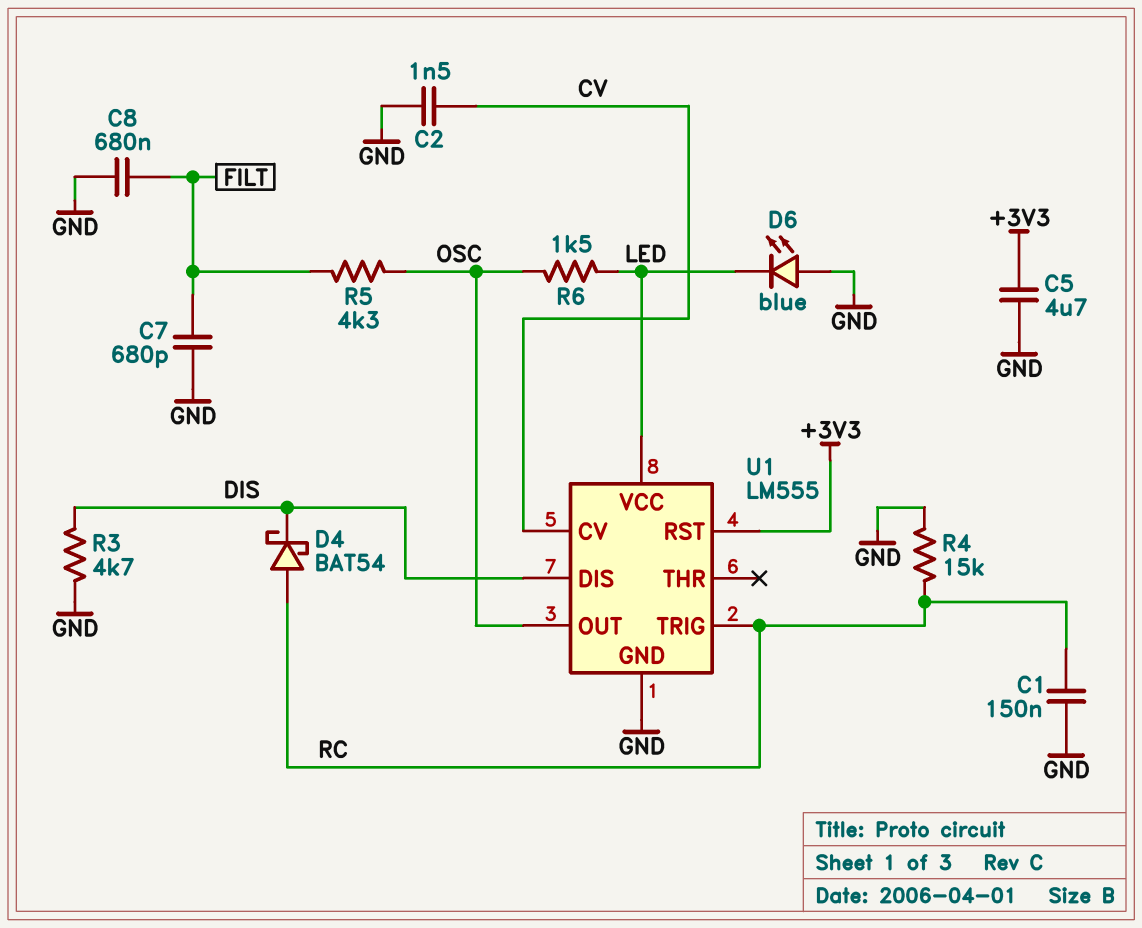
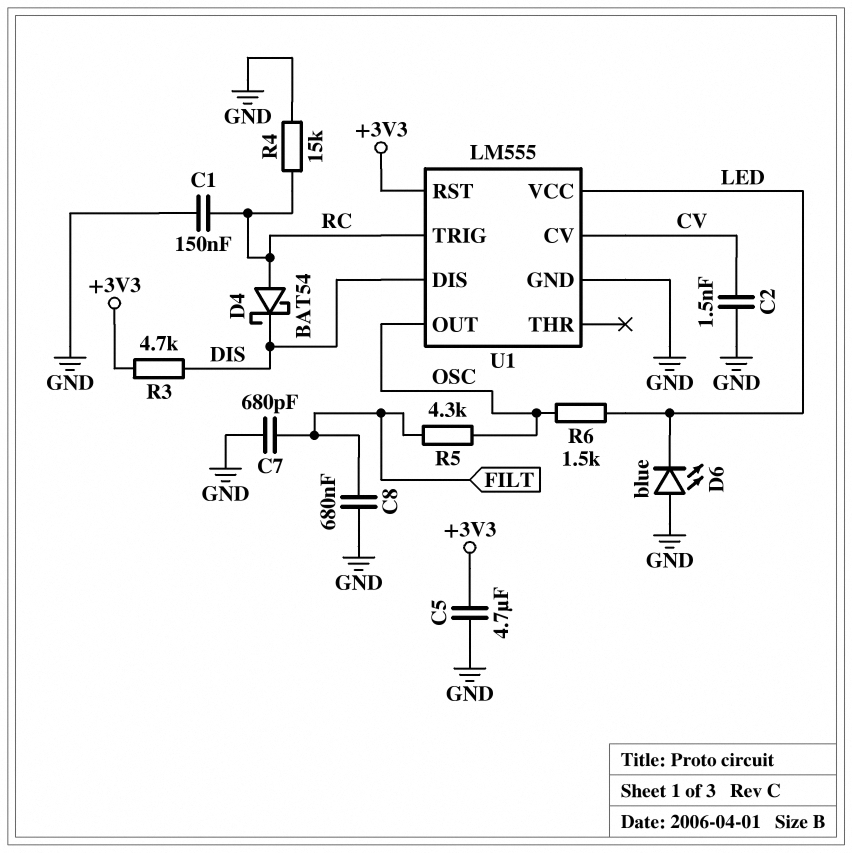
R3: 4.7k (DIS, GND) -> 4.7k (+3V3, DIS)

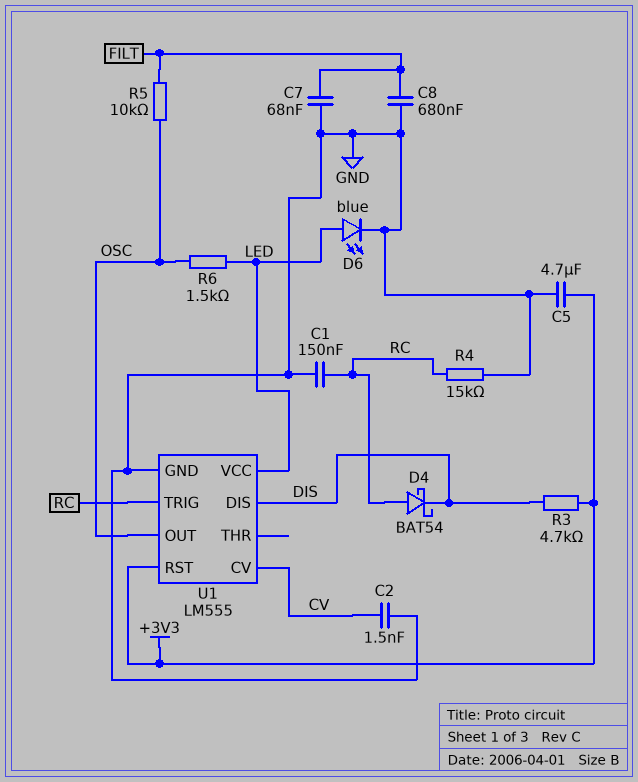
C7: 680pF (FILT, GND) -> 68nF (FILT, GND)
D6: LED blue (A GND, K LED) -> LED blue (A LED, K GND)
R5: 4.3k (FILT, OSC) -> 10k (FILT, OSC)

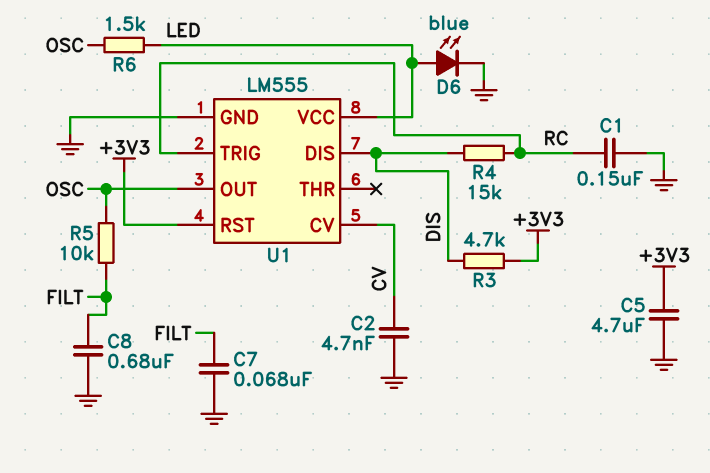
C2: 1.5nF (CV, GND) -> 4.7nF (CV, GND)
D4: schottky BAT54 (A RC, K DIS) -> none
R4: 15k (GND, RC) -> 15k (DIS, RC)

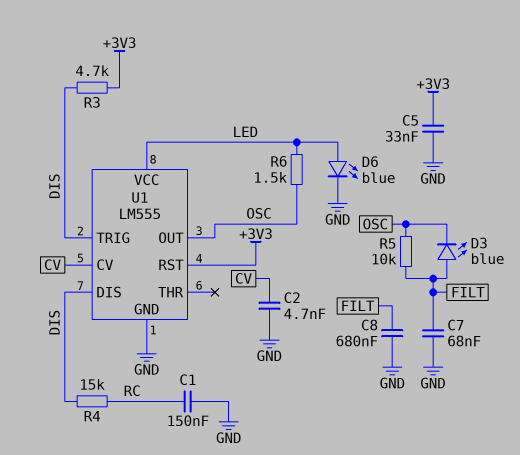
C5: 4.7uF (+3V3, GND) -> 33nF (+3V3, GND)
D3: none -> LED blue (A FILT, K OSC)
U1 pin TRIG: RC -> DIS

